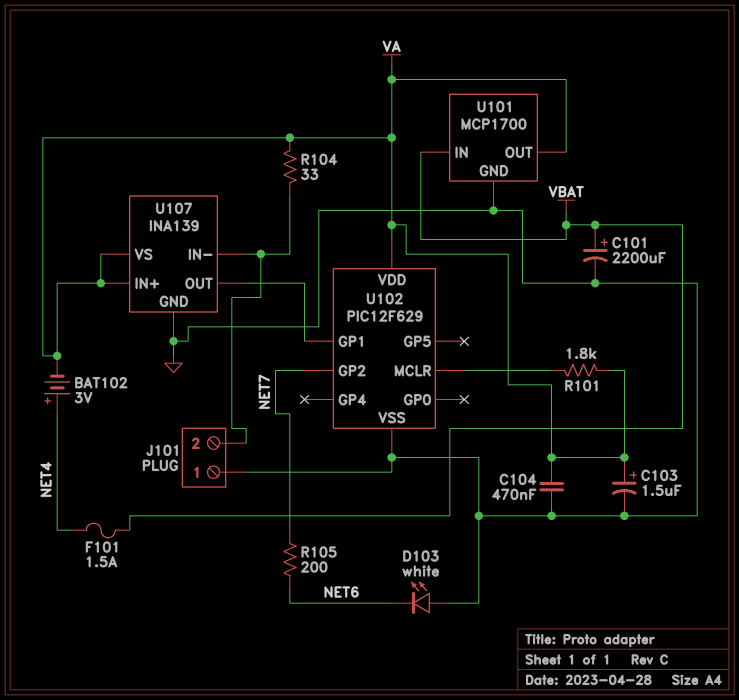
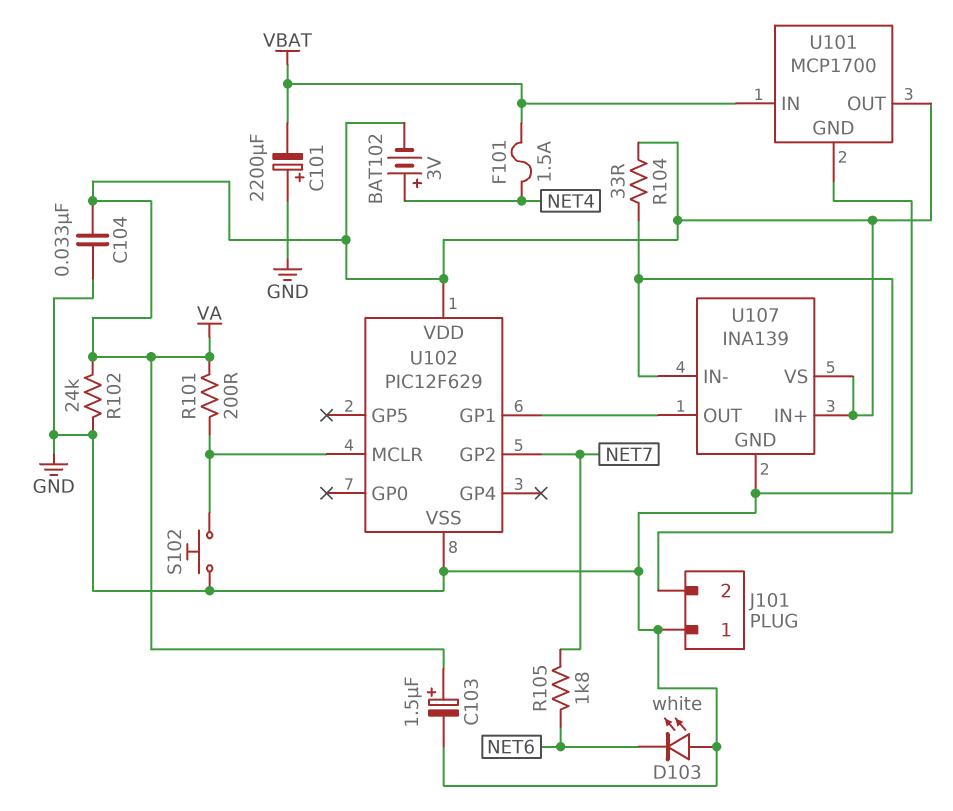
C101: 2200uF (plus VBAT, minus GND) -> 2200uF (plus GND, minus VBAT)
C104: 470nF (GND, VA) -> 33nF (GND, VA)
R101: 1.8k (U102/MCLR, VA) -> 200 (U102/MCLR, VA)
R102: none -> 24k (GND, VA)
R105: 200 (NET6, NET7) -> 1.8k (NET6, NET7)
S102: none -> button (GND, U102/MCLR)

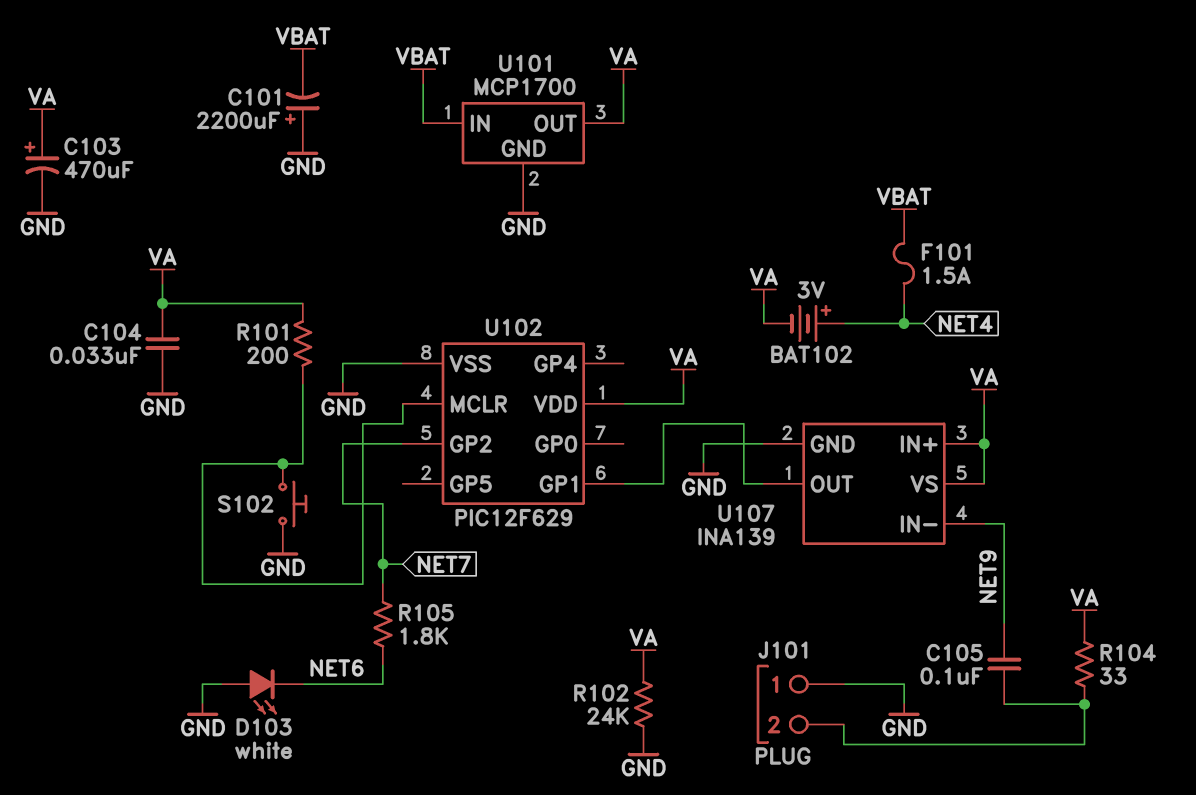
C103: 1.5uF (plus VA, minus GND) -> 470uF (plus VA, minus GND)
C105: none -> 100nF (J101/2, NET9)
U107 pin IN-: J101/2 -> NET9

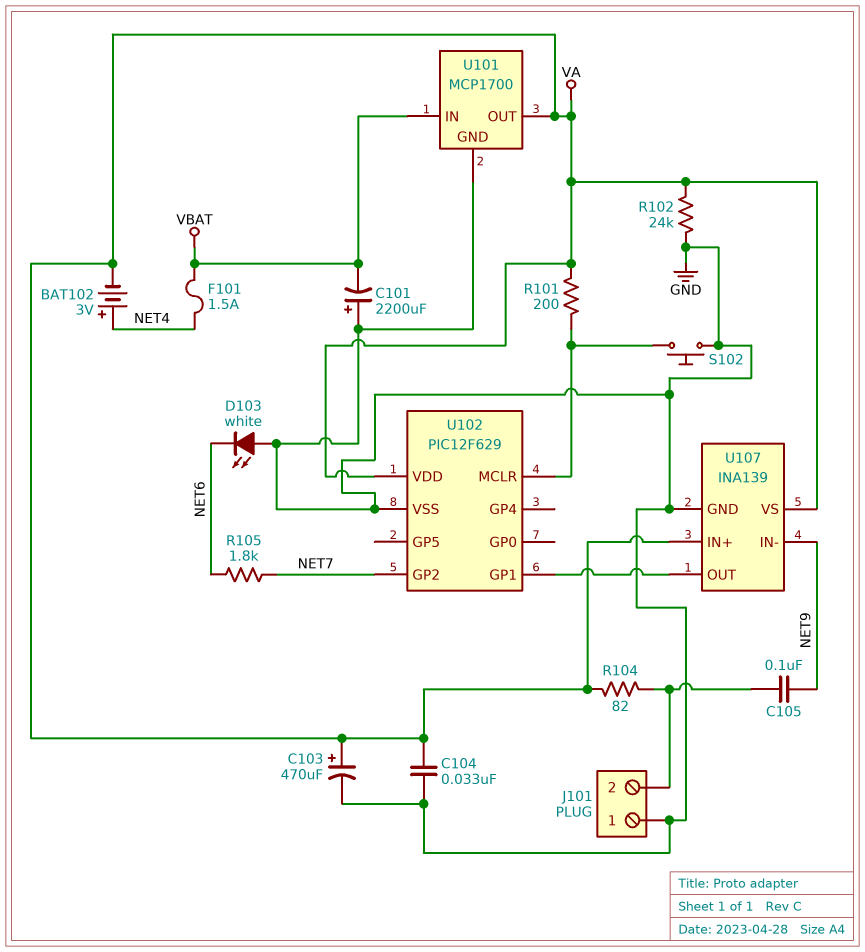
R104: 33 (J101/2, VA) -> 82 (J101/2, VA)

